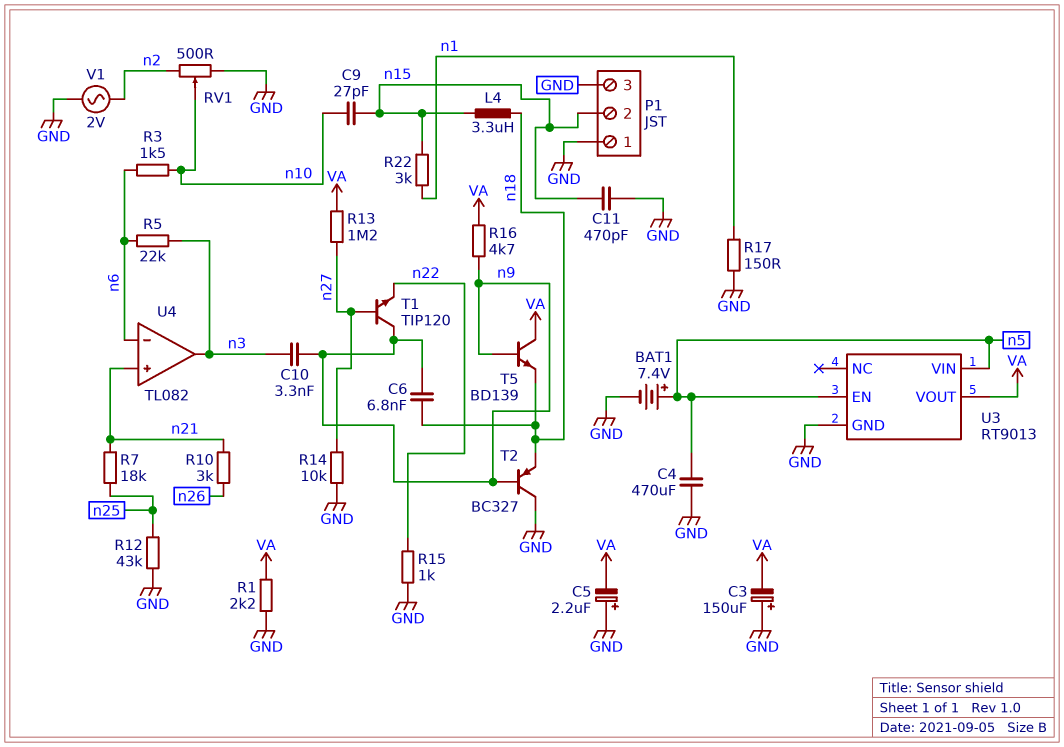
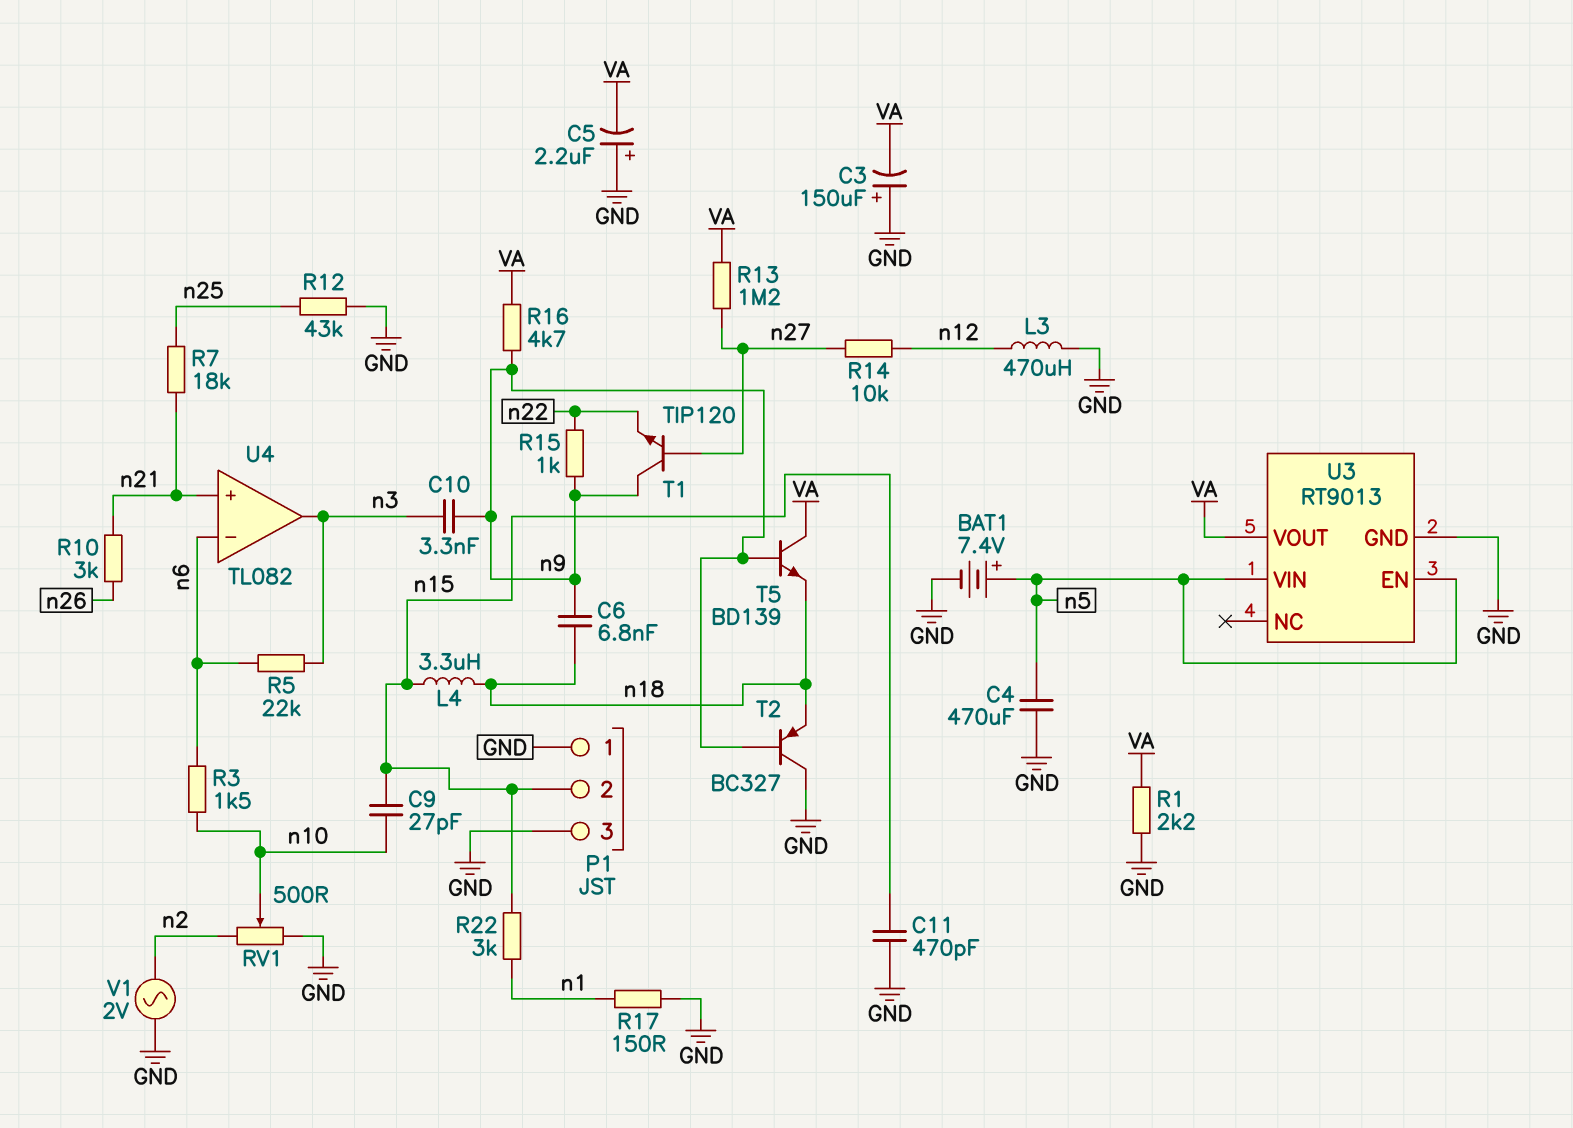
L3: none -> 470uH (GND, n12)
R14: 10k (GND, n27) -> 10k (n12, n27)
R15: 1k (GND, n22) -> 1k (n9, n22)

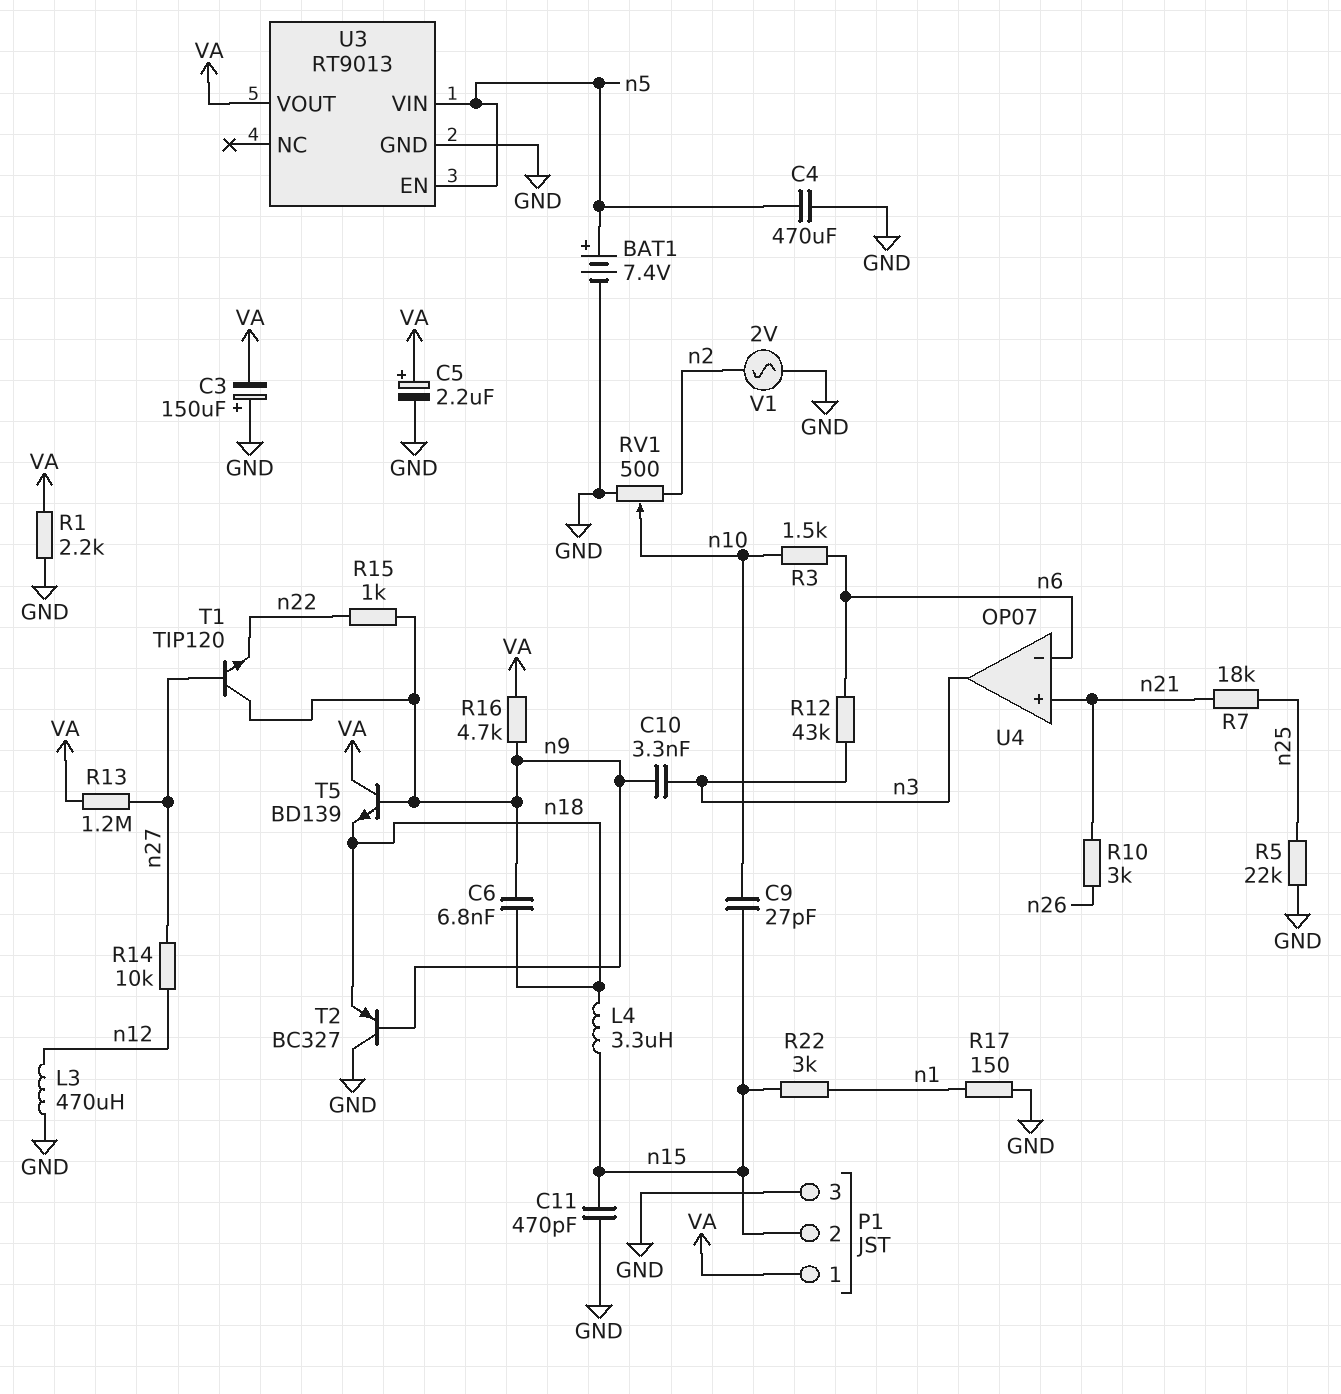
C5: 2.2uF (plus GND, minus VA) -> 2.2uF (plus VA, minus GND)
P1 pin 1: GND -> VA
R5: 22k (n3, n6) -> 22k (GND, n25)
R12: 43k (GND, n25) -> 43k (n3, n6)
U4: TL082 -> OP07

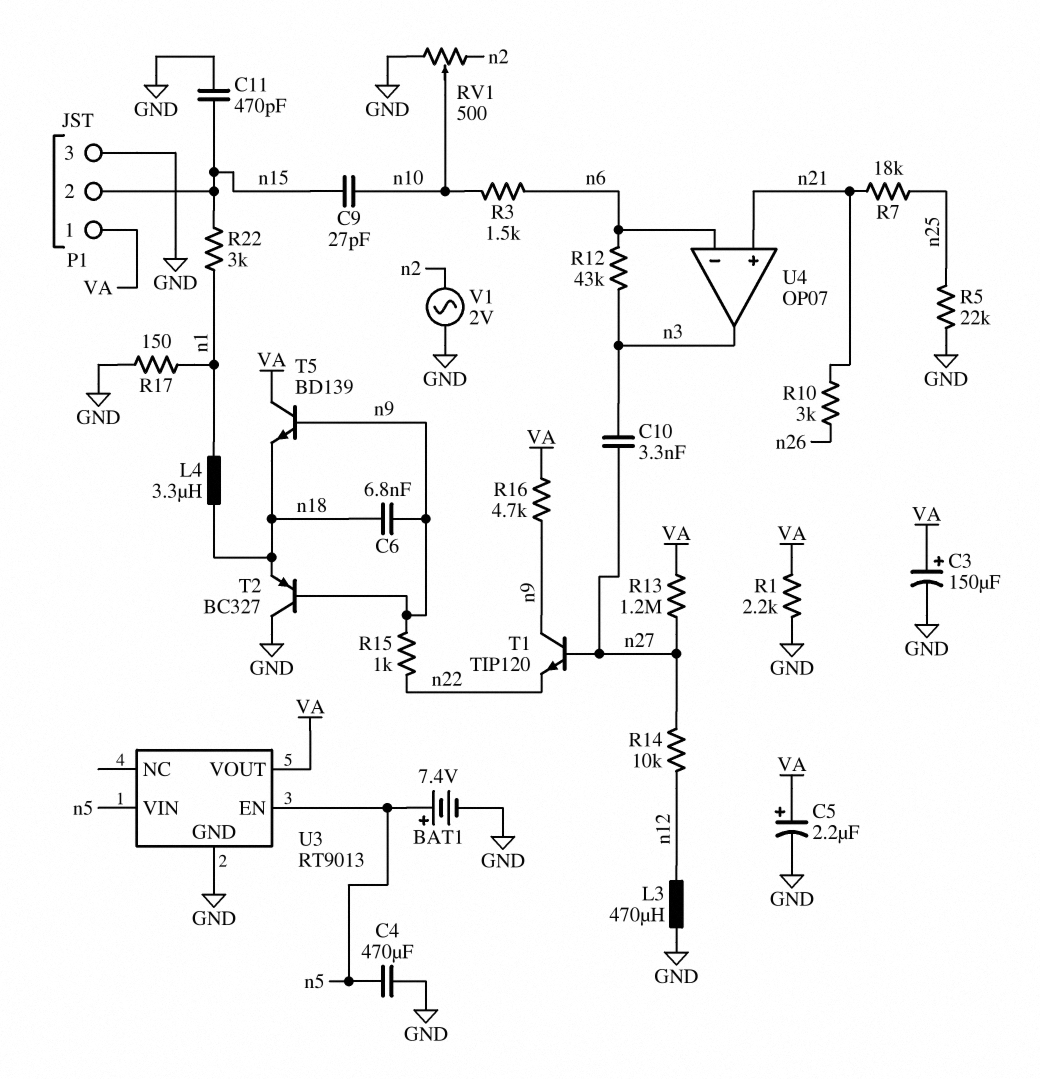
C3: 150uF (plus GND, minus VA) -> 150uF (plus VA, minus GND)
C10: 3.3nF (n3, n9) -> 3.3nF (n3, n27)
L4: 3.3uH (n15, n18) -> 3.3uH (n1, n18)

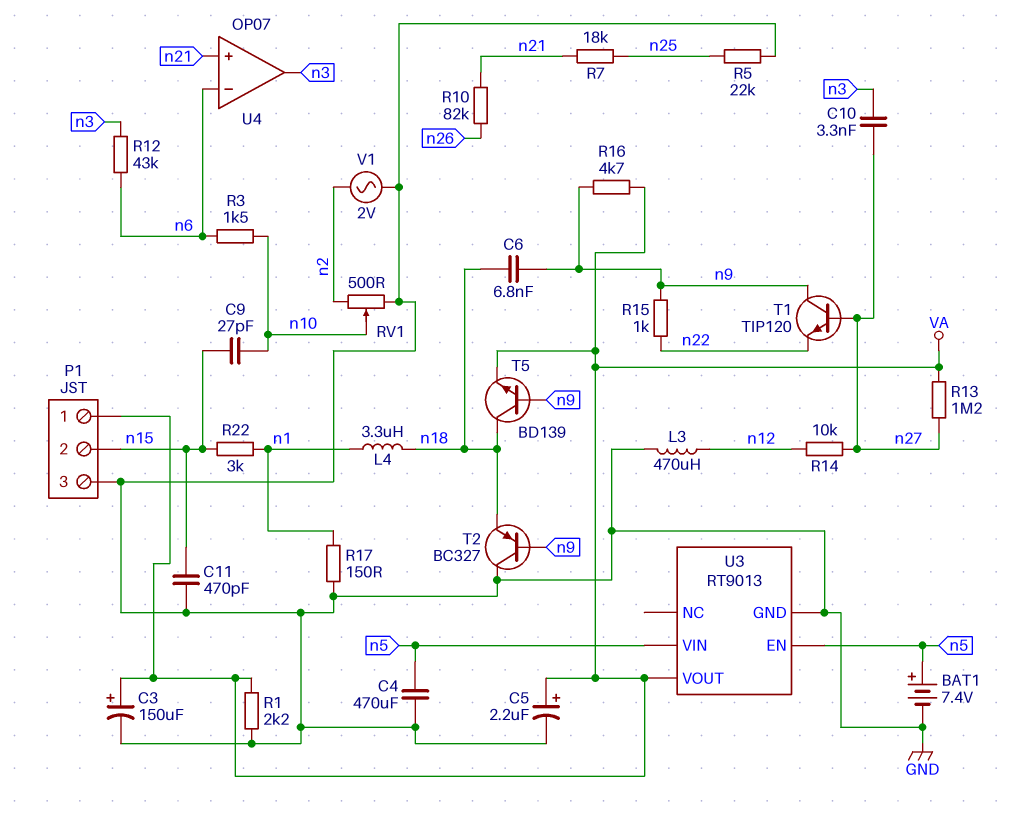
R10: 3k (n21, n26) -> 82k (n21, n26)
T5: NPN BD139 (B n9, C VA, E n18) -> NPN BD139 (B n9, C n18, E VA)

